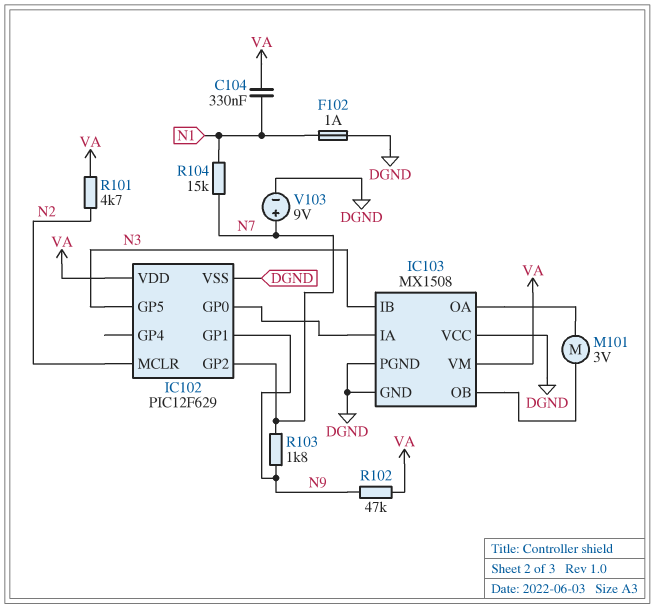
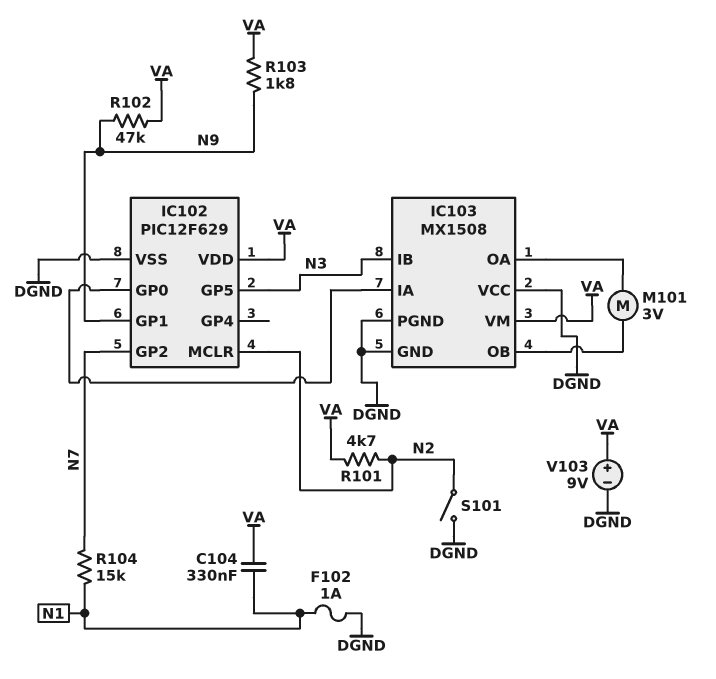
R103: 1.8k (N7, N9) -> 1.8k (N9, VA)
S101: none -> switch (DGND, N2)
V103: 9V (plus N7, minus DGND) -> 9V (plus VA, minus DGND)

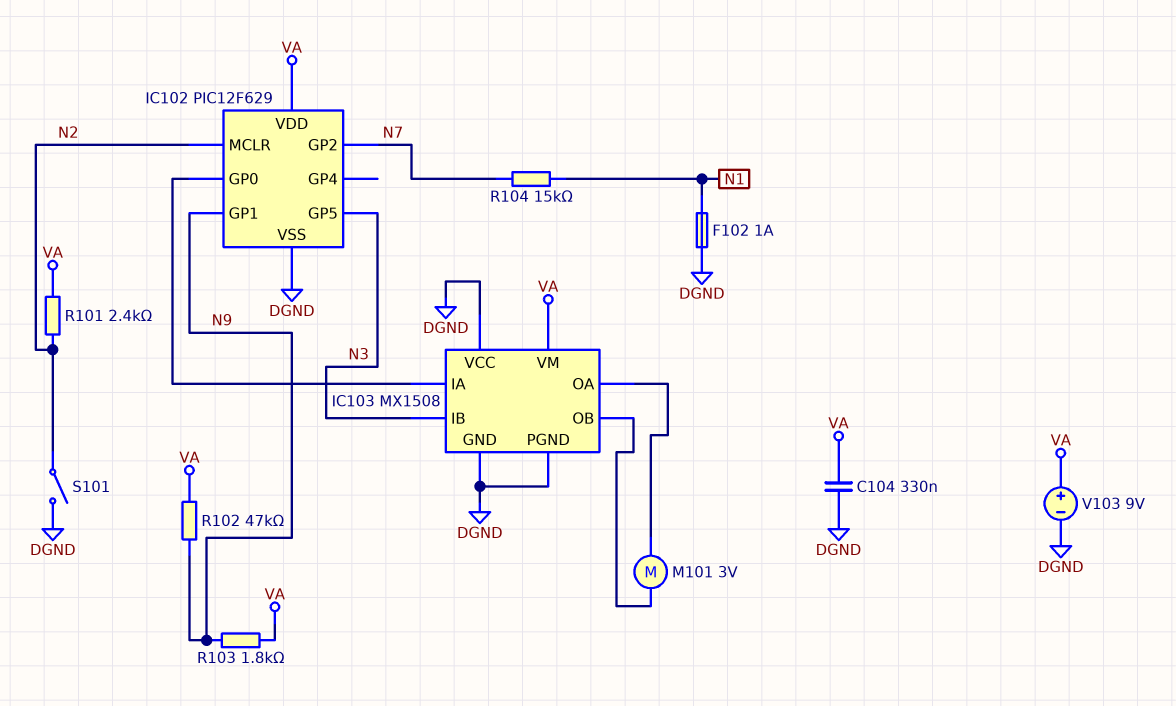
C104: 330nF (N1, VA) -> 330nF (DGND, VA)
R101: 4.7k (N2, VA) -> 2.4k (N2, VA)

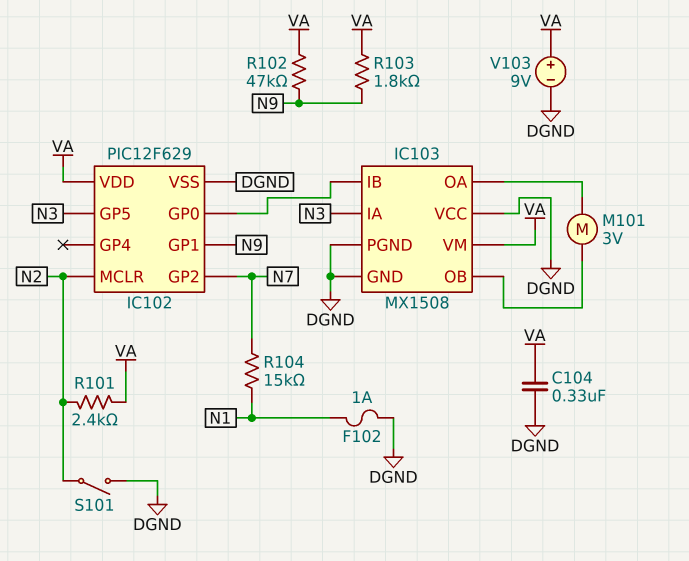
IC103 pin IA: IC102/GP0 -> N3
IC103 pin IB: N3 -> IC102/GP0

